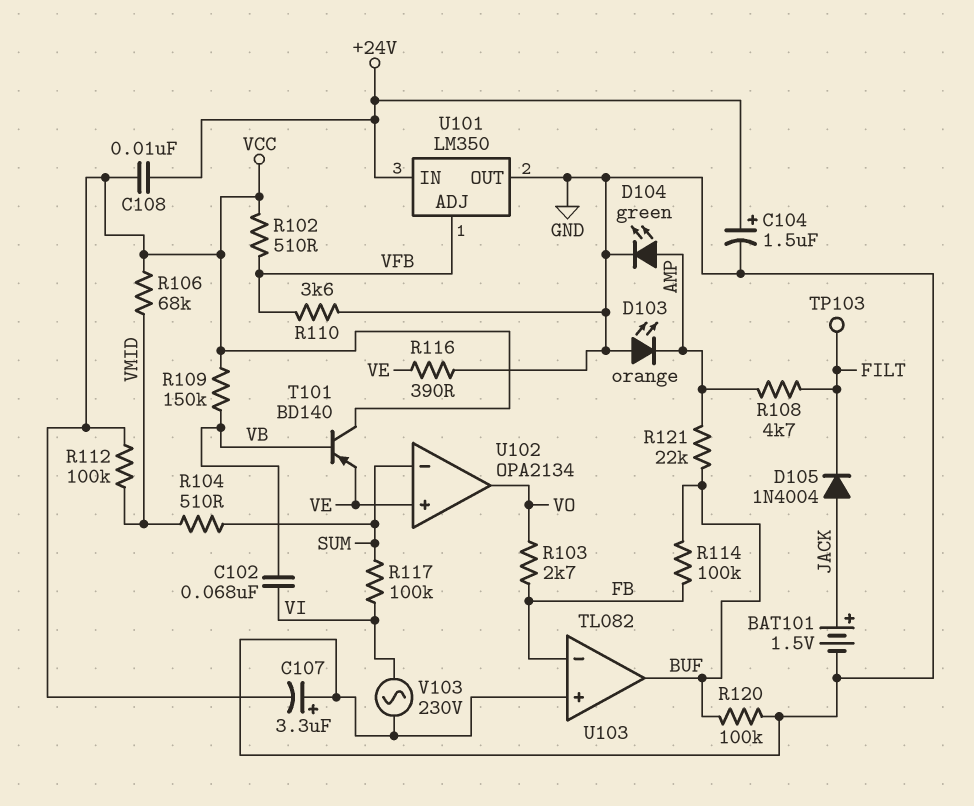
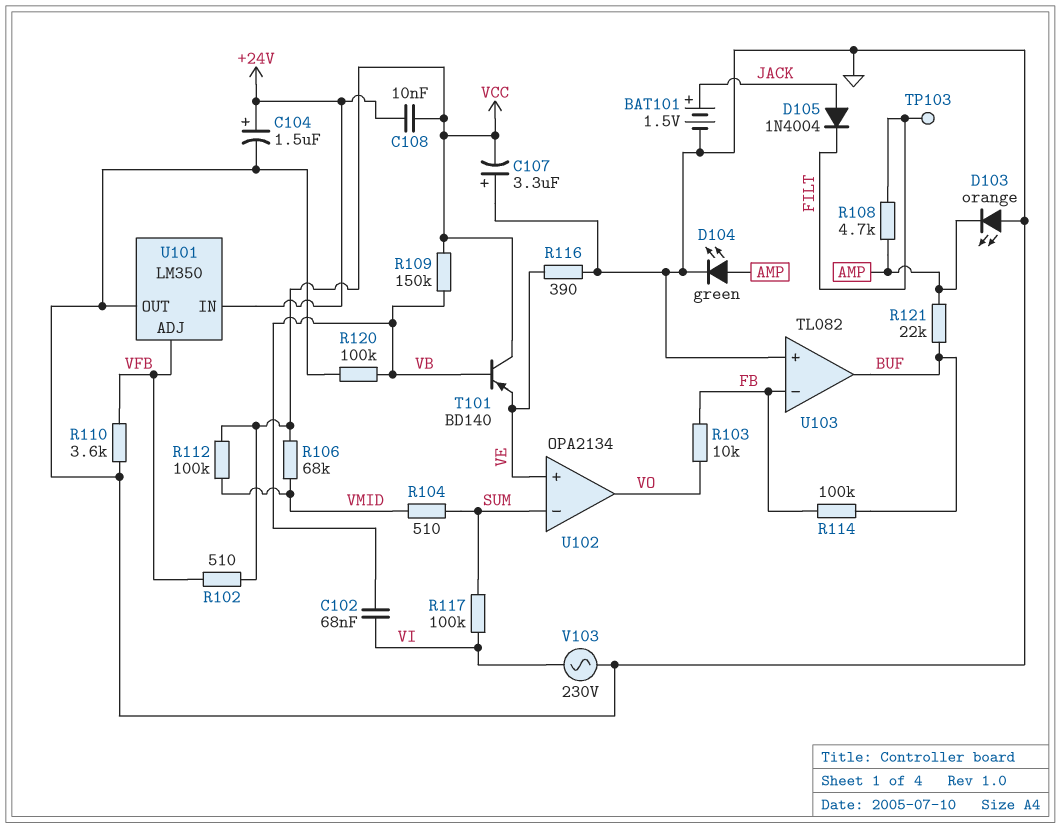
R103: 2.7k (FB, VO) -> 10k (FB, VO)
R120: 100k (BUF, GND) -> 100k (GND, VB)

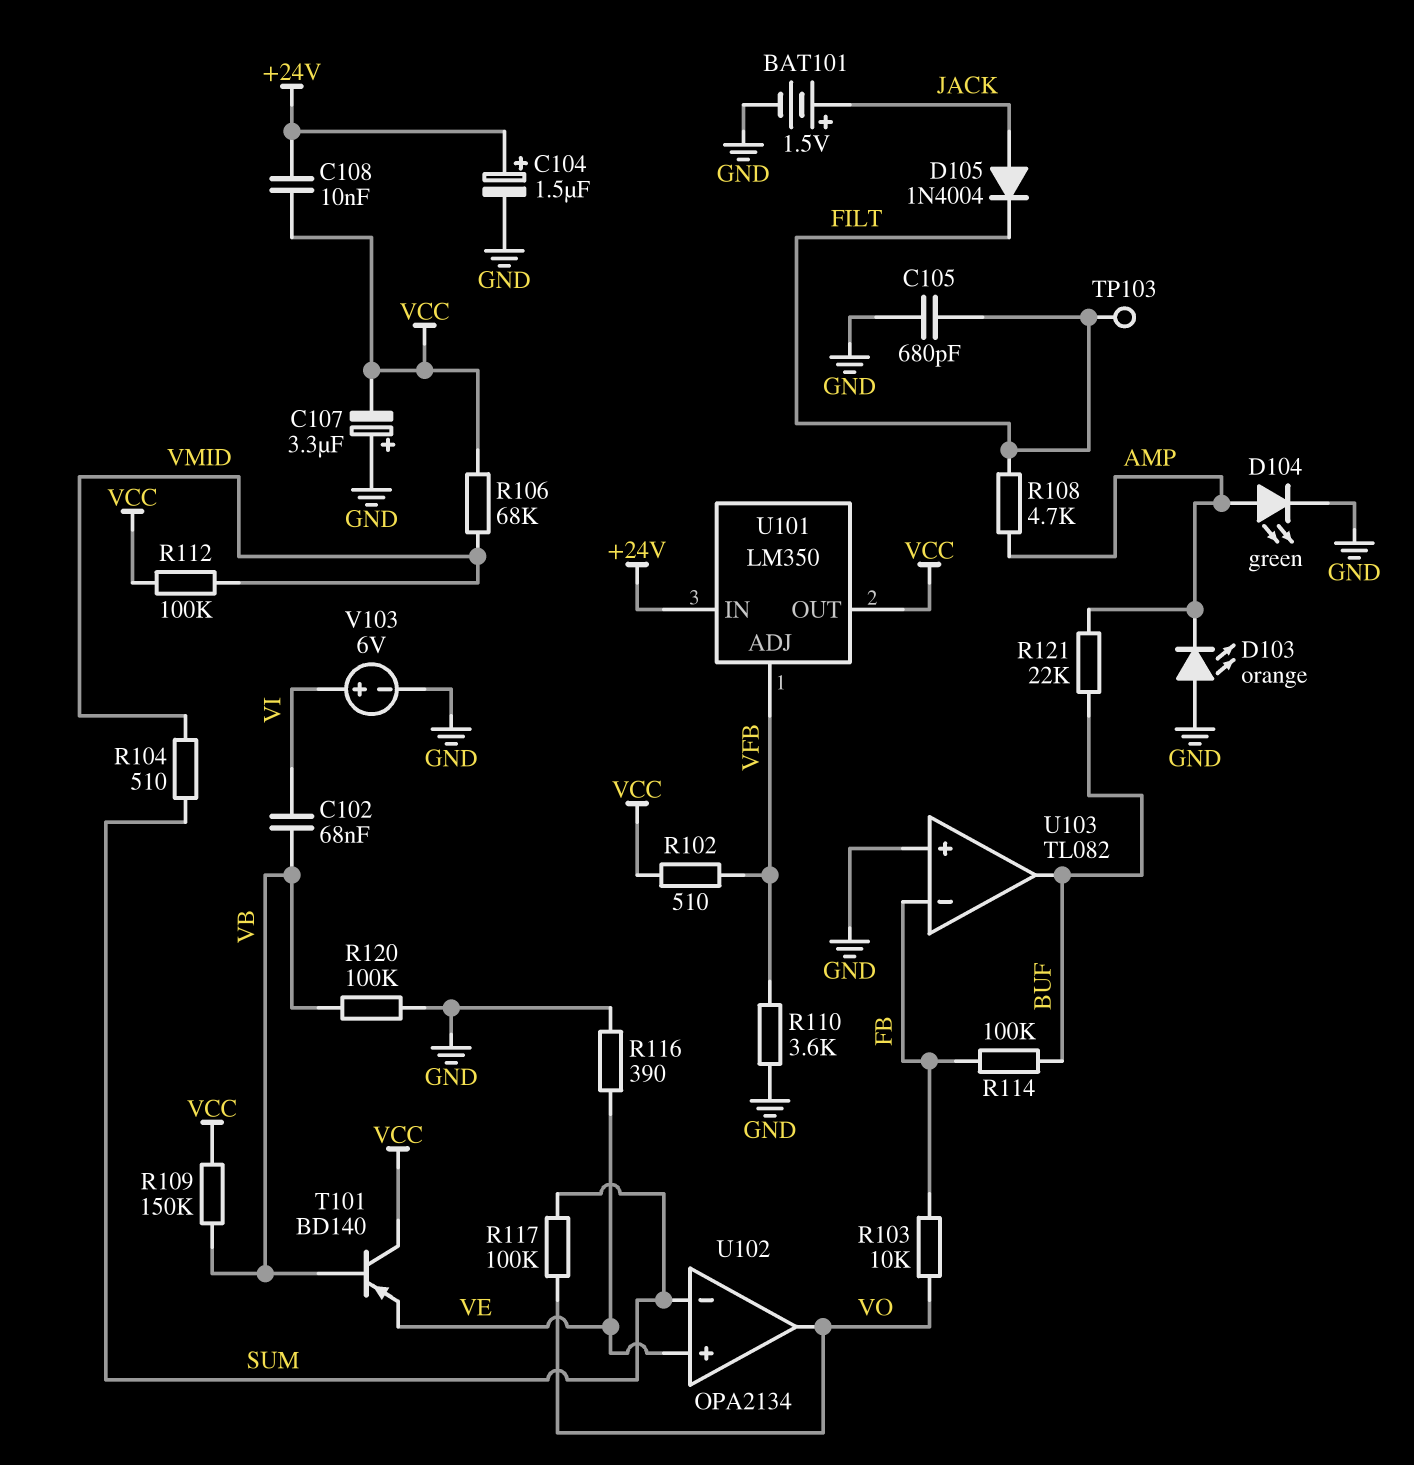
C105: none -> 680pF (FILT, GND)
R117: 100k (SUM, VI) -> 100k (SUM, VO)
U101 pin OUT: GND -> VCC
V103: AC 230V (GND, VI) -> 6V (plus VI, minus GND)

